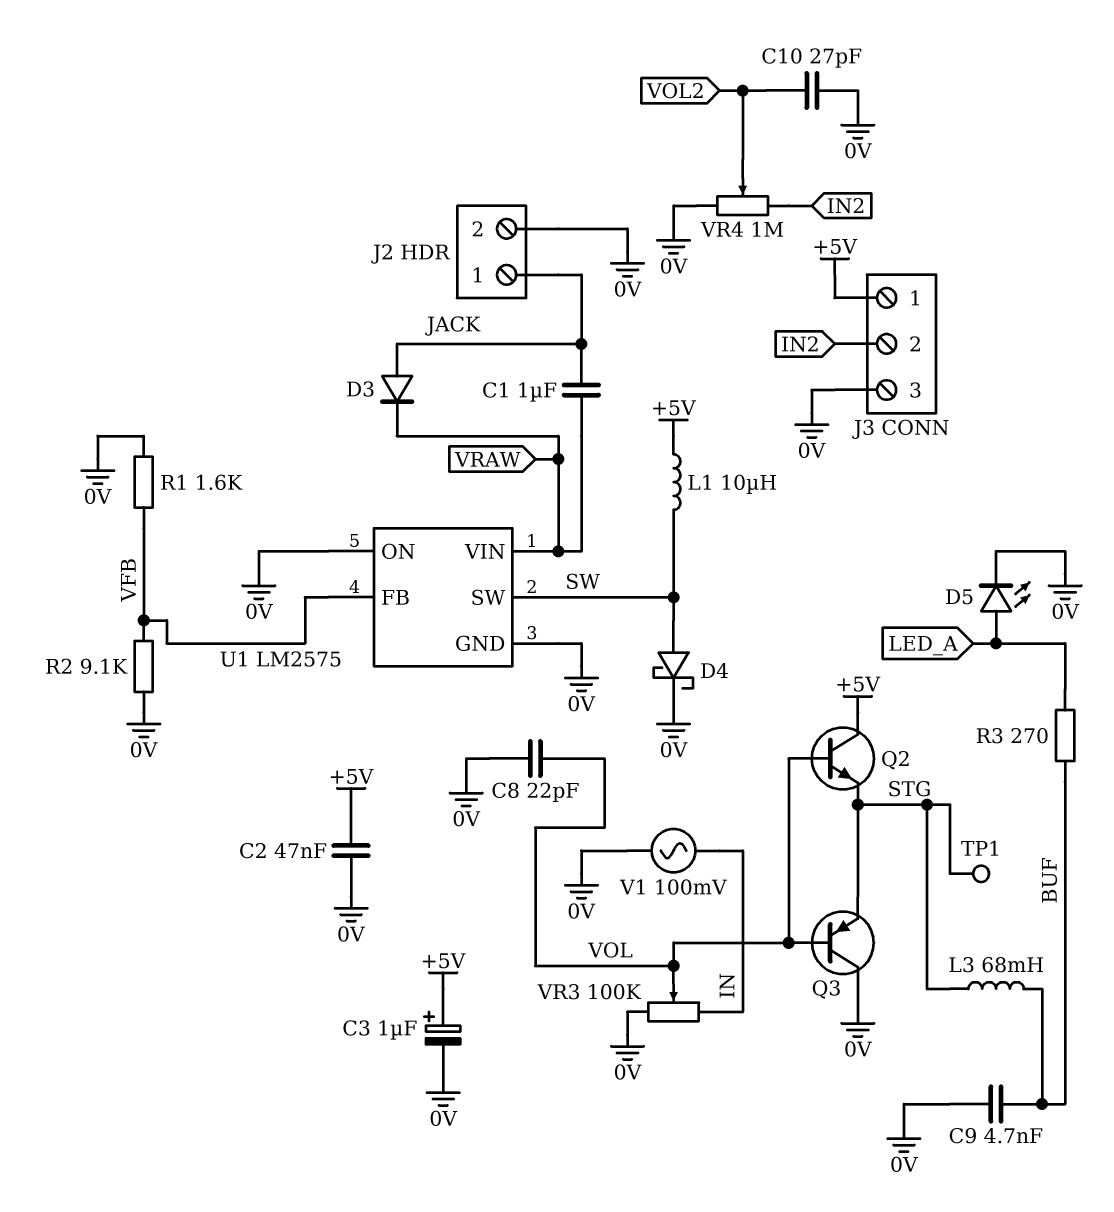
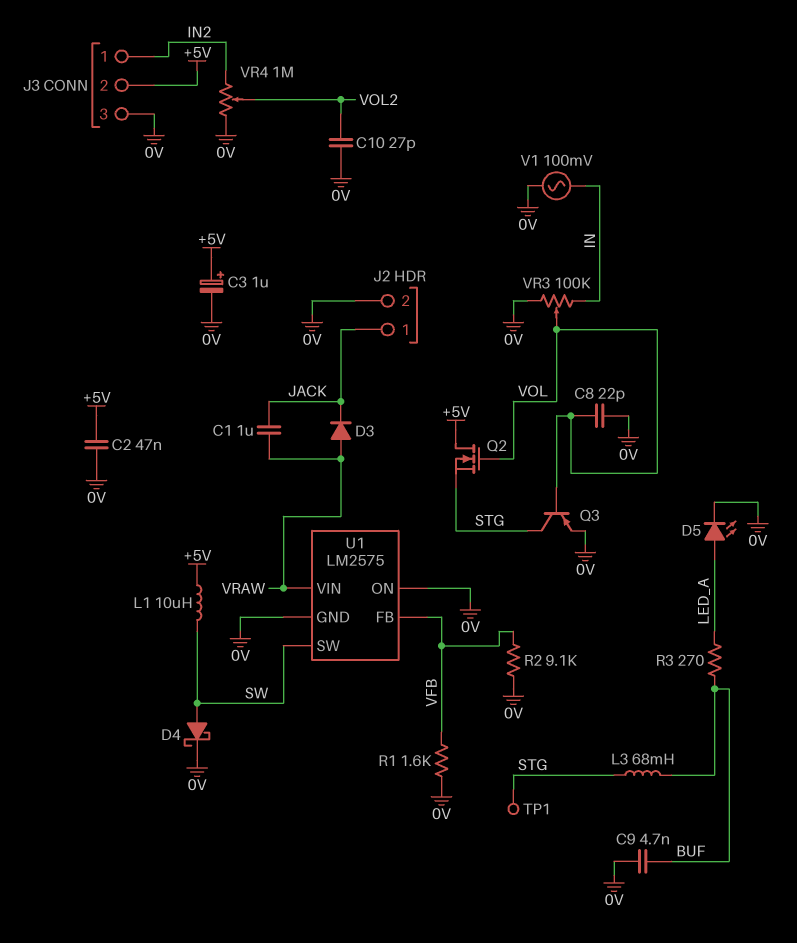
D3: diode (A JACK, K VRAW) -> diode (A VRAW, K JACK)
J3 pin 1: +5V -> IN2
J3 pin 2: IN2 -> +5V
Q2: NPN (B VOL, C +5V, E STG) -> NMOS (G VOL, D +5V, S STG)
Q3: PNP (B VOL, C 0V, E STG) -> PNP (B VOL, C STG, E 0V)

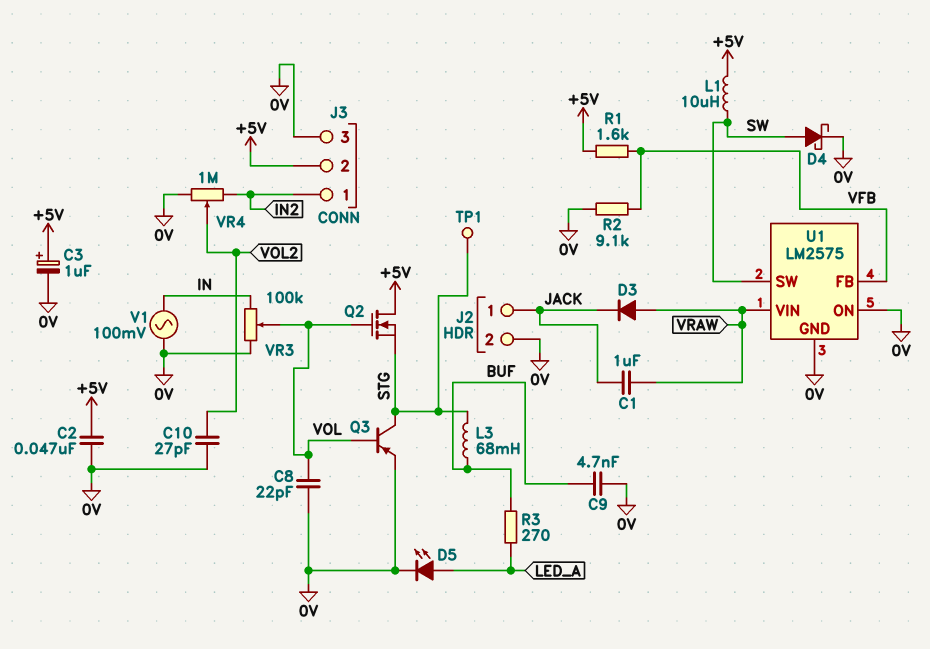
R1: 1.6k (0V, VFB) -> 1.6k (+5V, VFB)

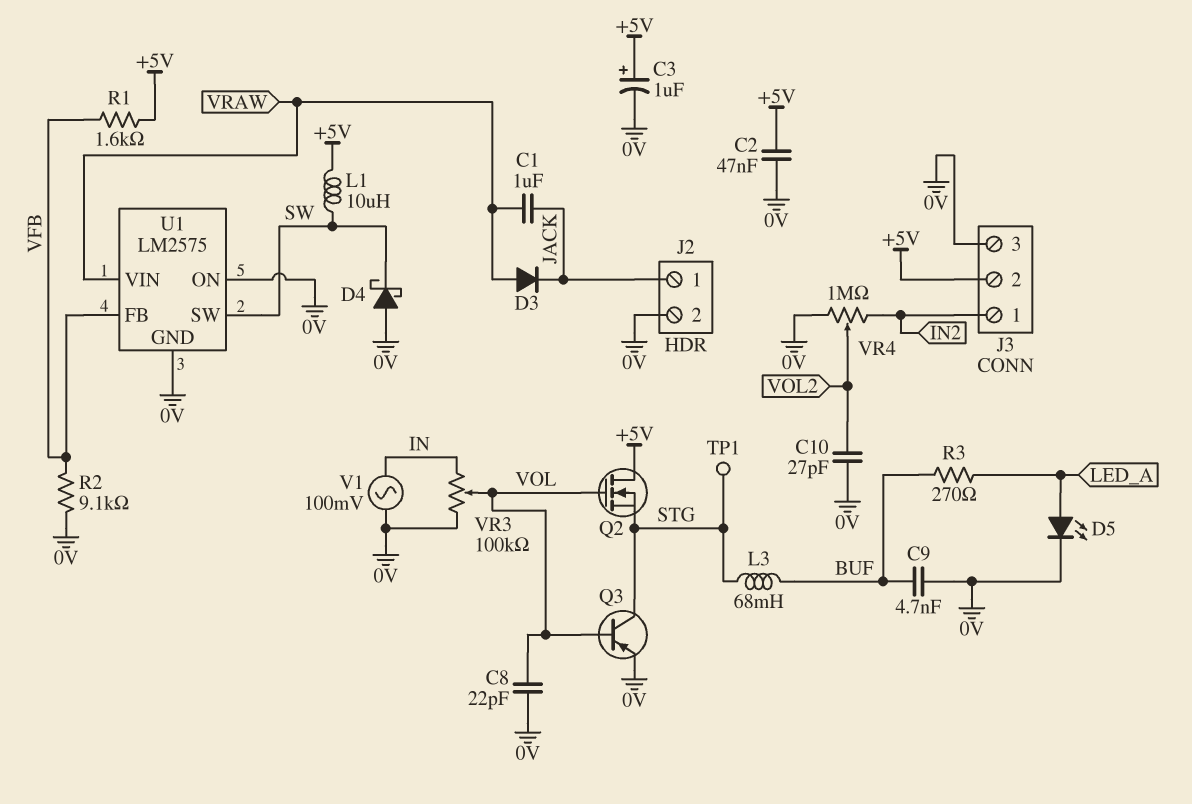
D4: schottky (A SW, K 0V) -> schottky (A 0V, K SW)

